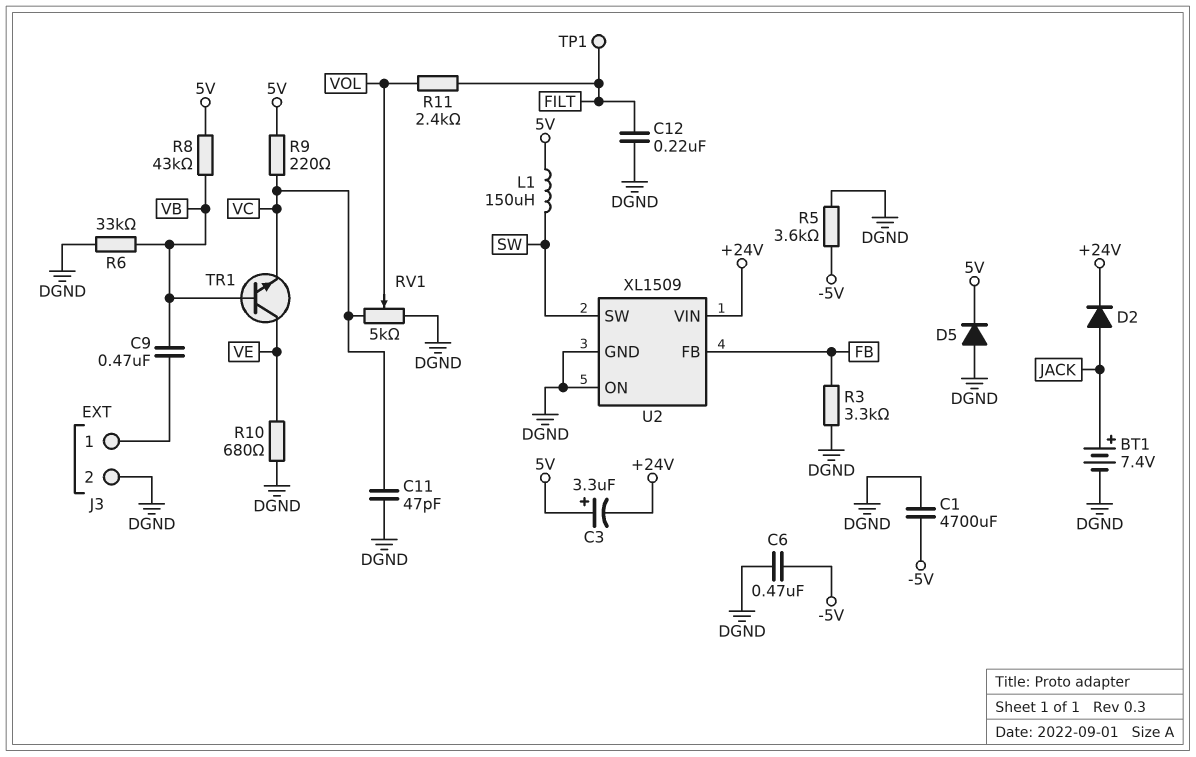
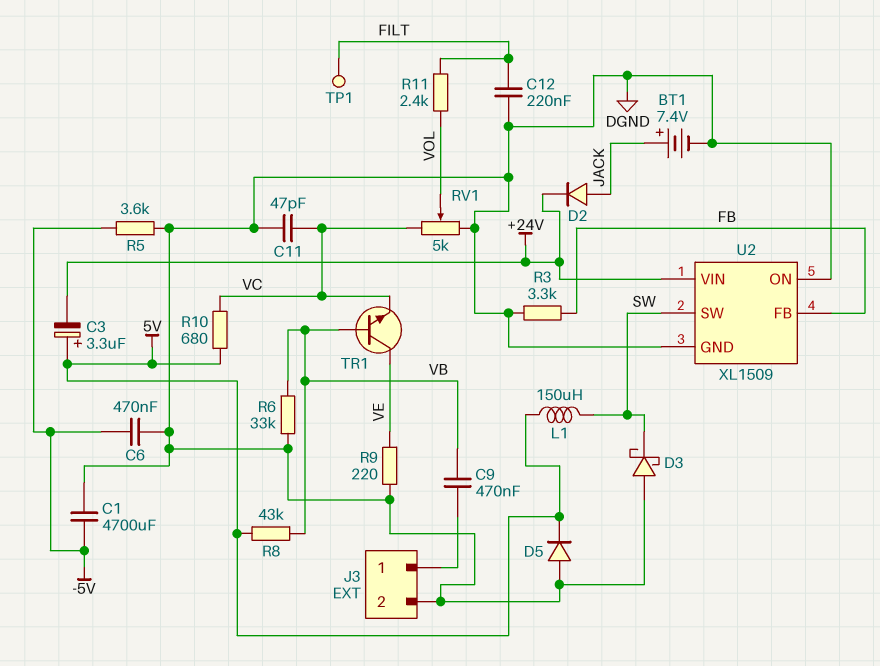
D3: none -> schottky (A DGND, K SW)
R9: 220 (5V, VC) -> 220 (DGND, VE)
R10: 680 (DGND, VE) -> 680 (5V, VC)

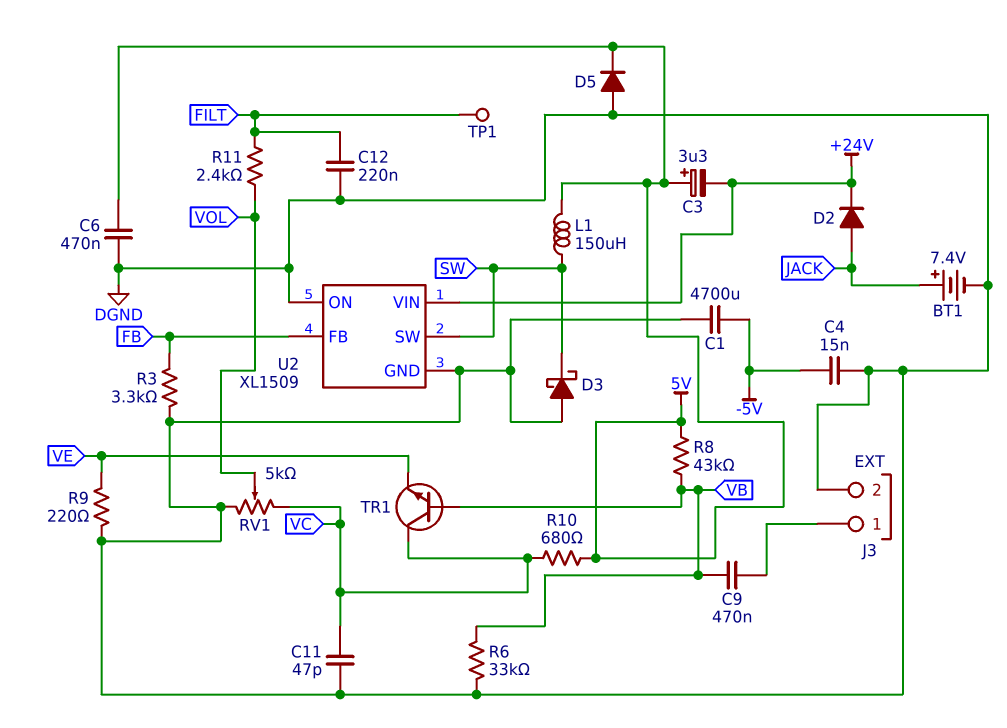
C4: none -> 15nF (-5V, DGND)
C6: 470nF (-5V, DGND) -> 470nF (5V, DGND)
R5: 3.6k (-5V, DGND) -> none
TR1: NPN (B VB, C VE, E VC) -> NPN (B VB, C VC, E VE)

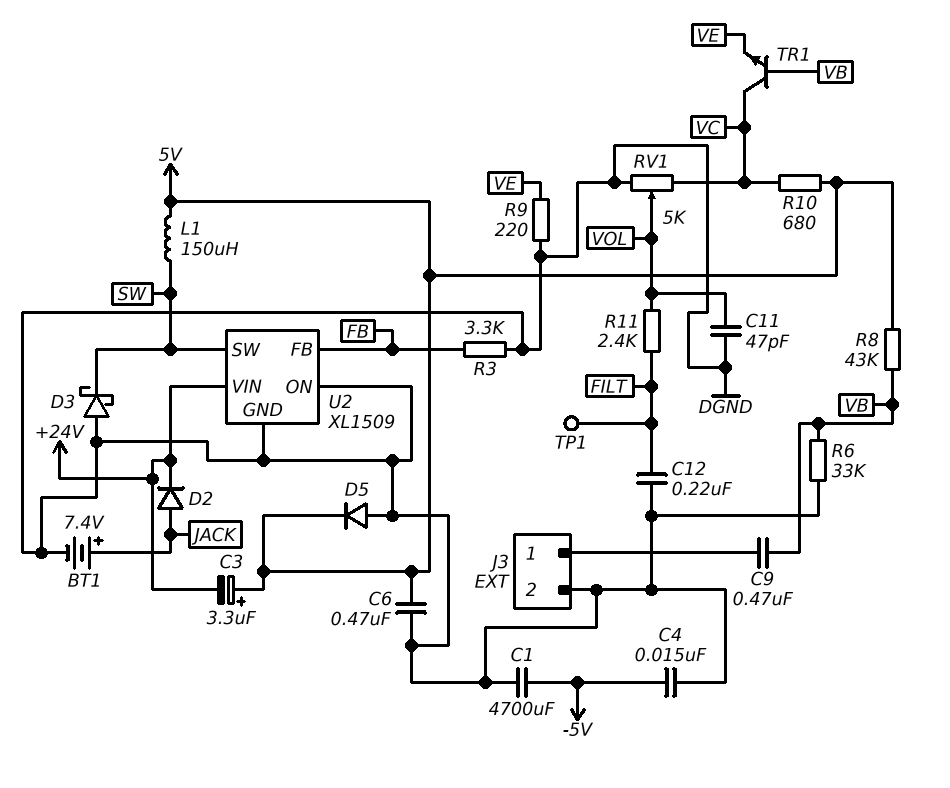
C11: 47pF (DGND, VC) -> 47pF (DGND, VOL)

